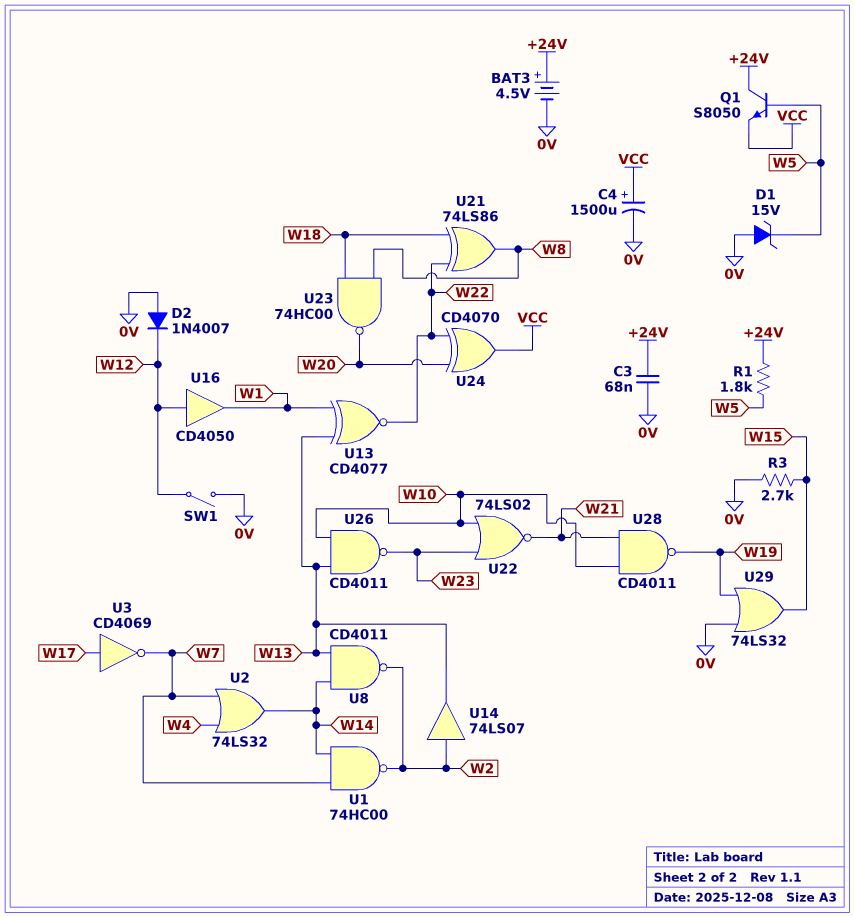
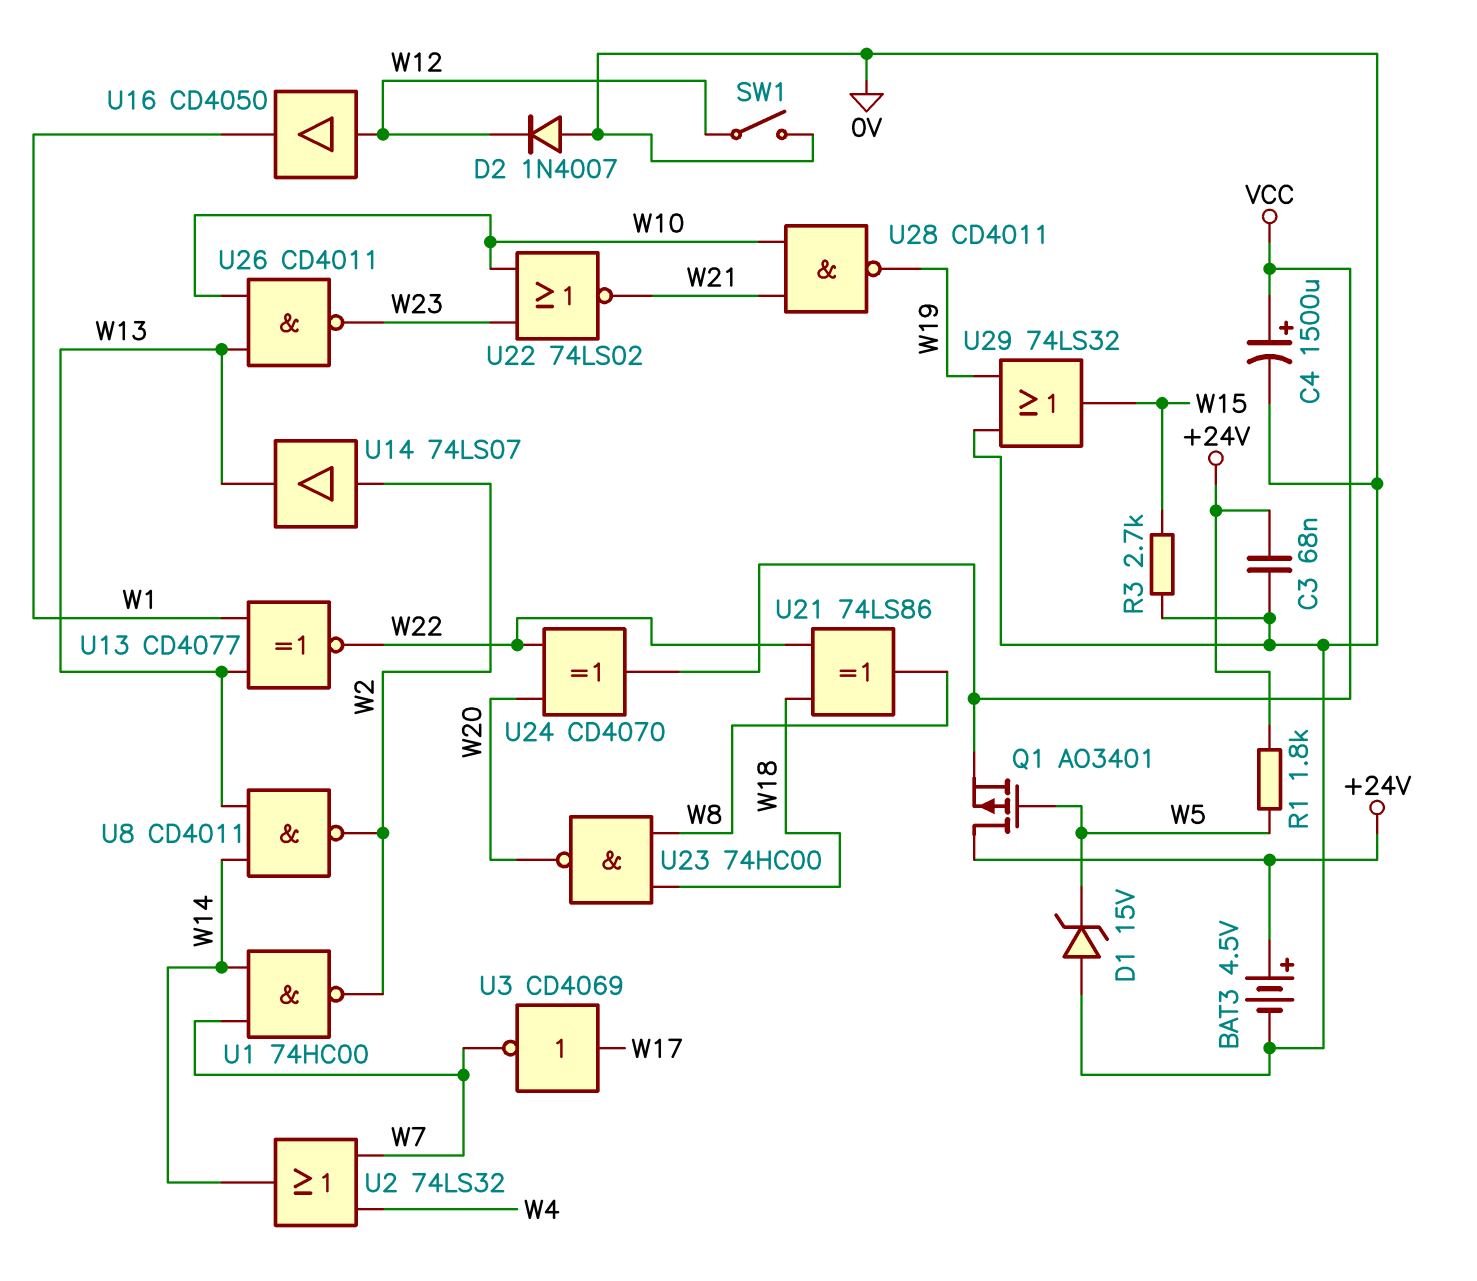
Q1: NPN S8050 (B W5, C +24V, E VCC) -> PMOS AO3401 (G W5, D +24V, S VCC)

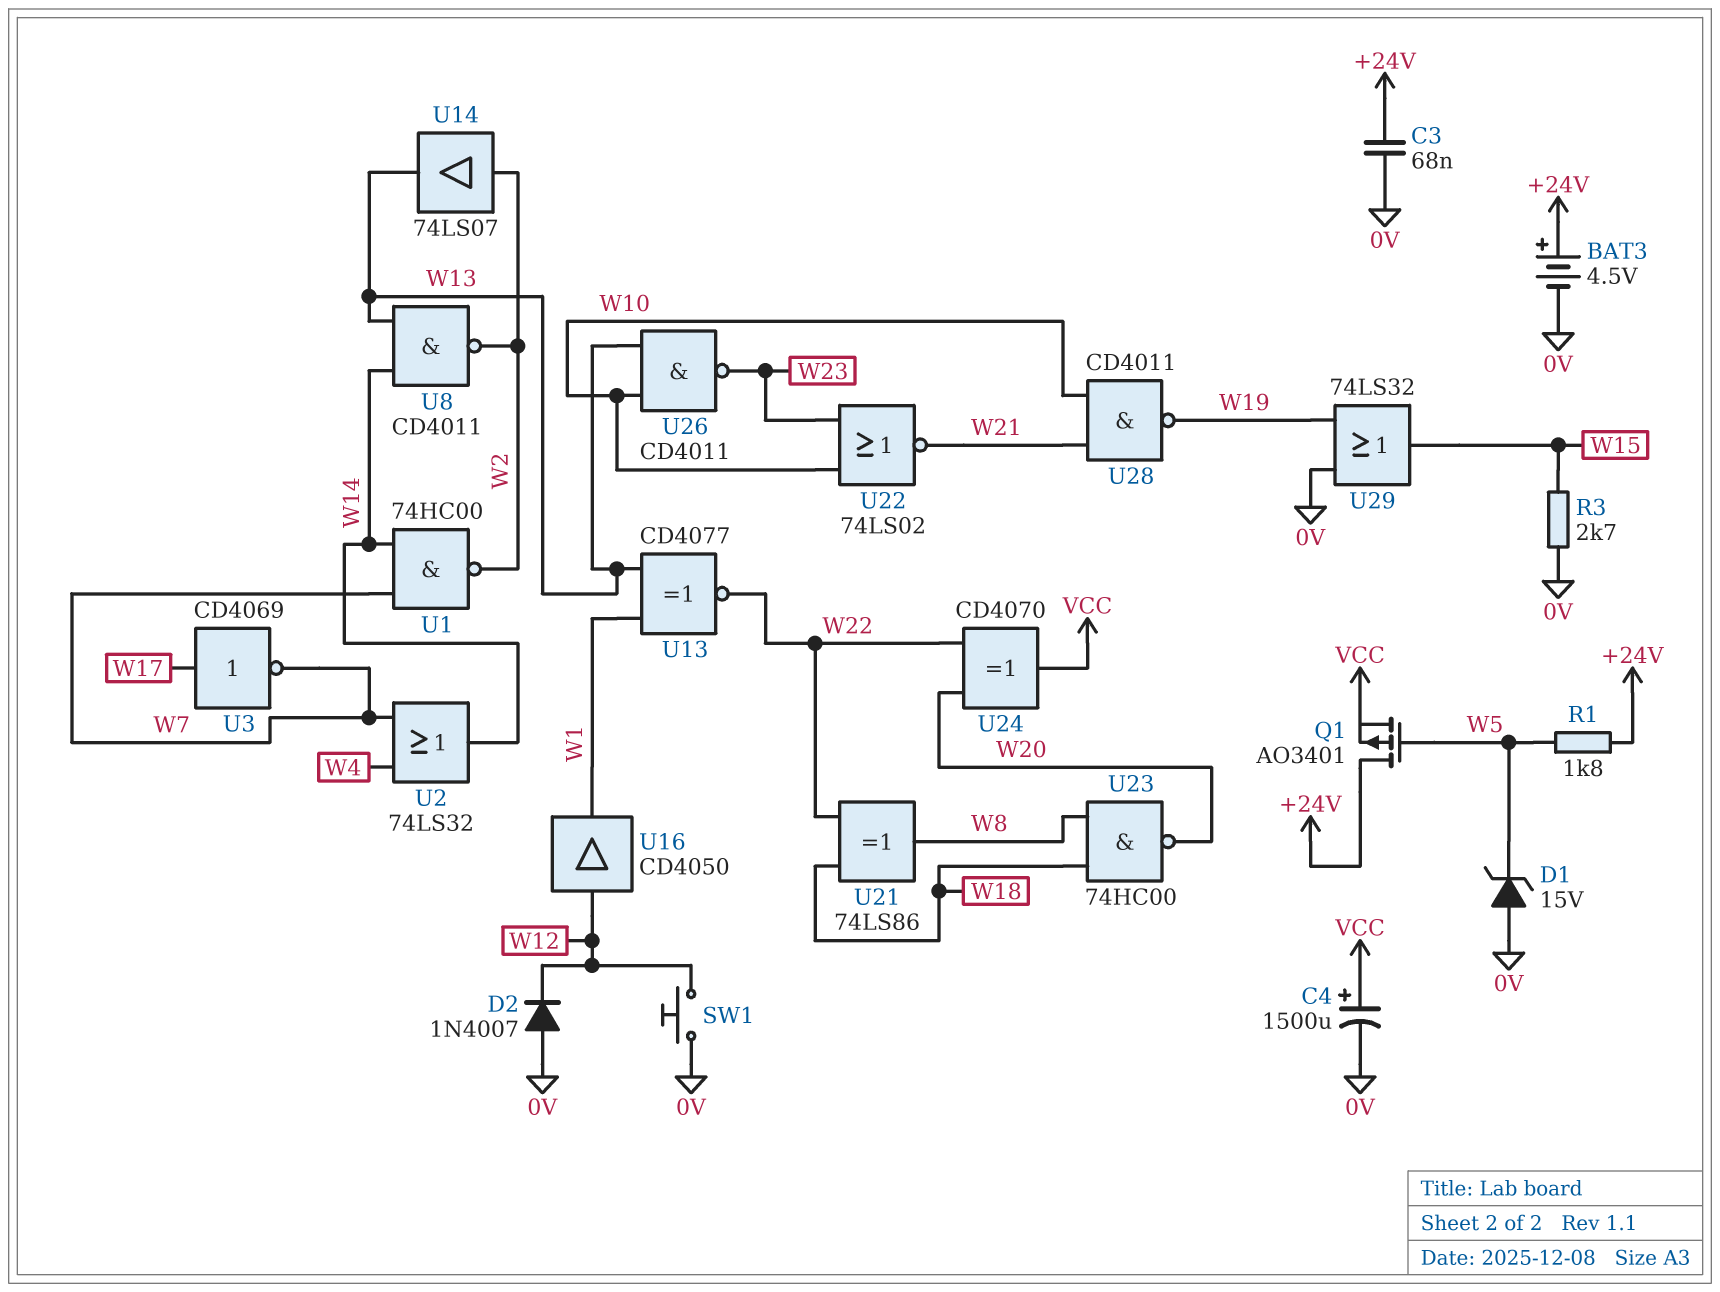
SW1: switch (0V, W12) -> button (0V, W12)

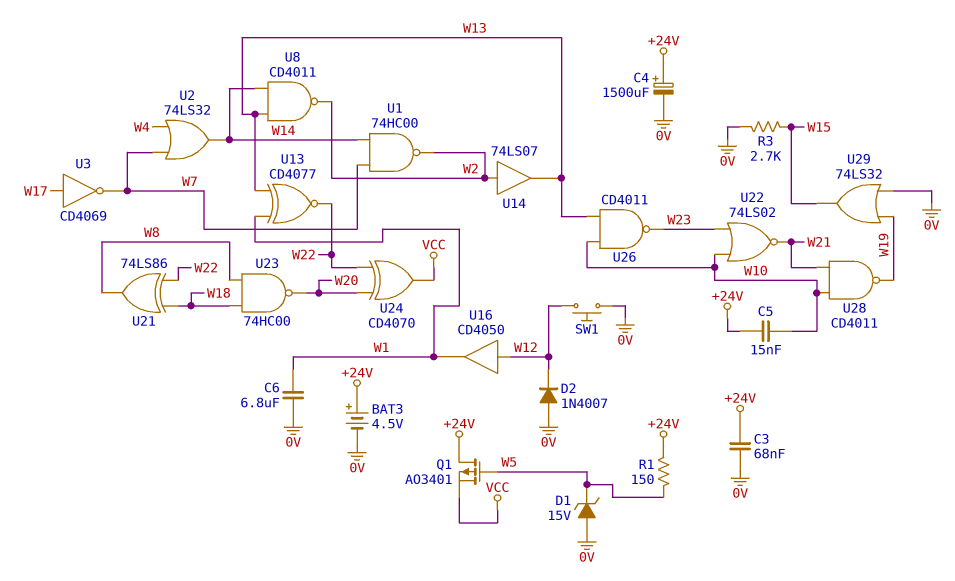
C4: 1500uF (plus VCC, minus 0V) -> 1500uF (plus +24V, minus 0V)
C5: none -> 15nF (+24V, W10)
C6: none -> 6.8uF (0V, W1)
R1: 1.8k (+24V, W5) -> 150 (+24V, W5)

